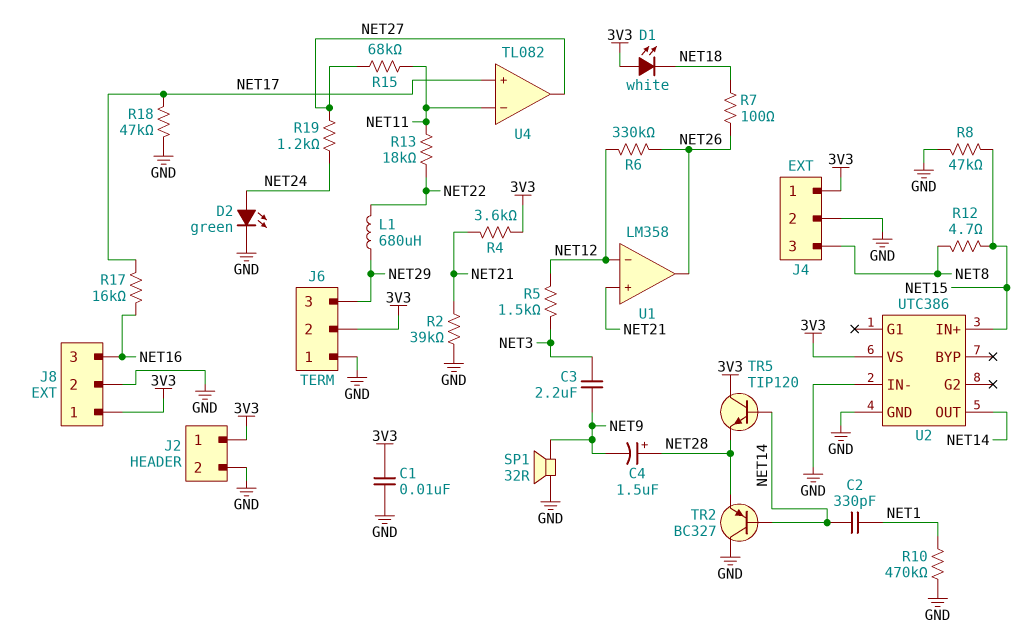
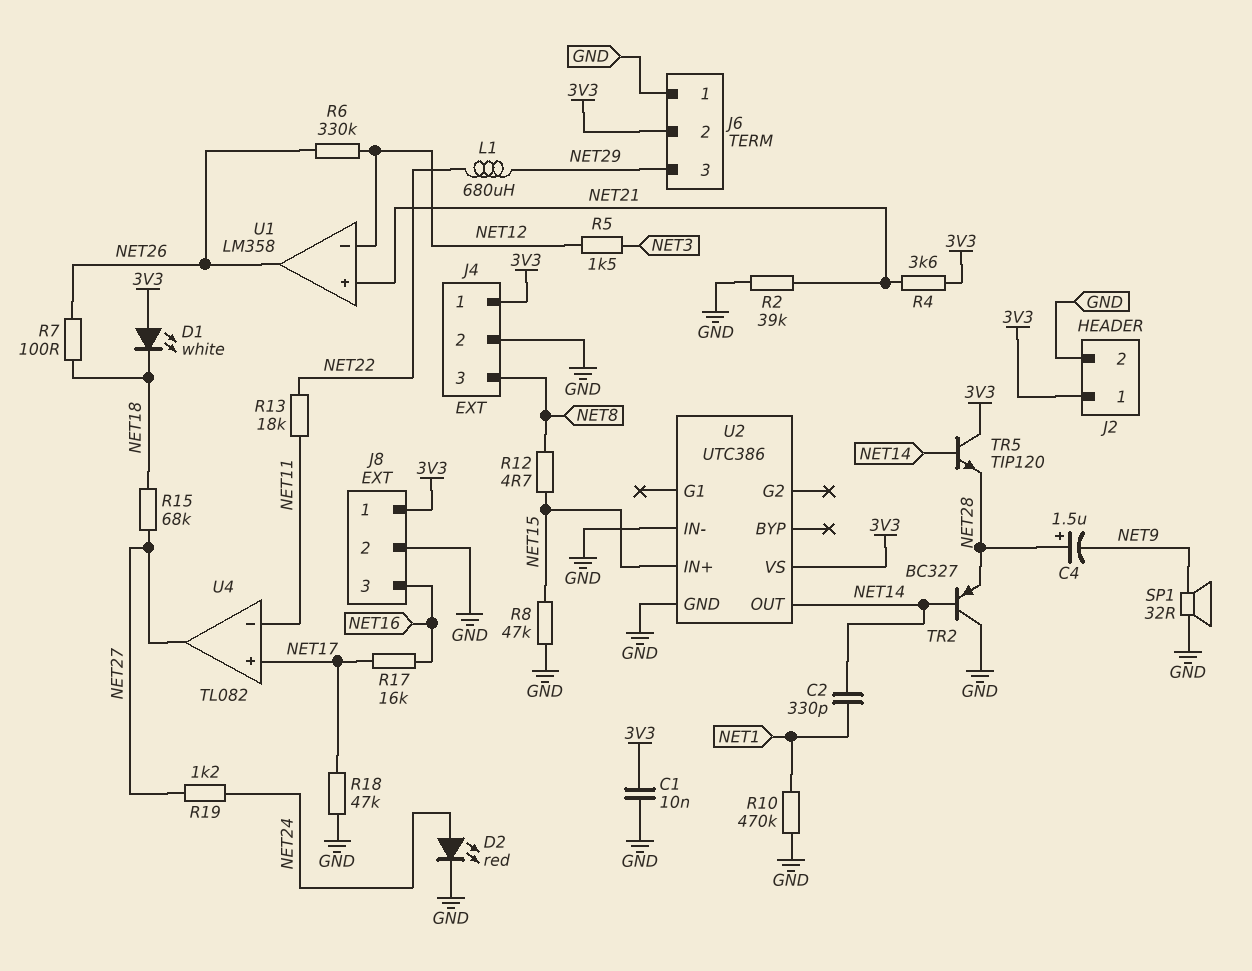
C3: 2.2uF (NET3, NET9) -> none
D2: LED green (A NET24, K GND) -> LED red (A NET24, K GND)
R15: 68k (NET11, NET27) -> 68k (NET18, NET27)

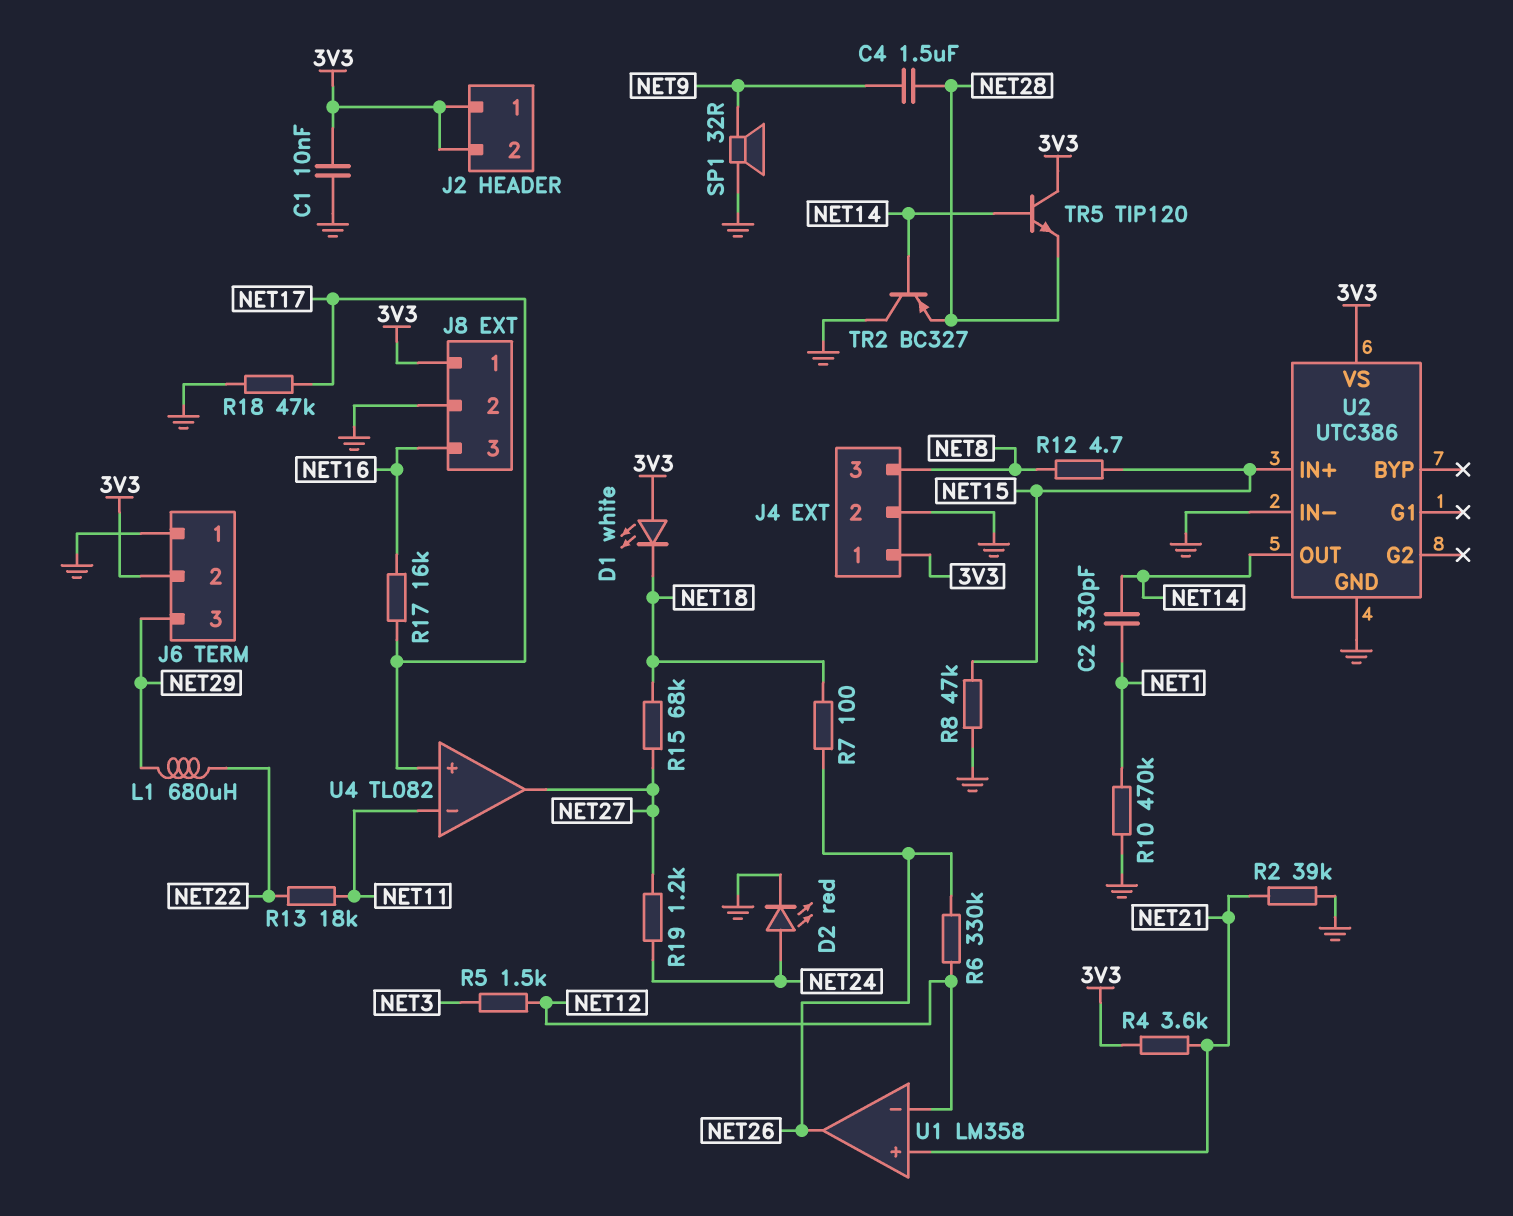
C4: 1.5uF (plus NET28, minus NET9) -> 1.5uF (NET9, NET28)
J2 pin 2: GND -> 3V3

